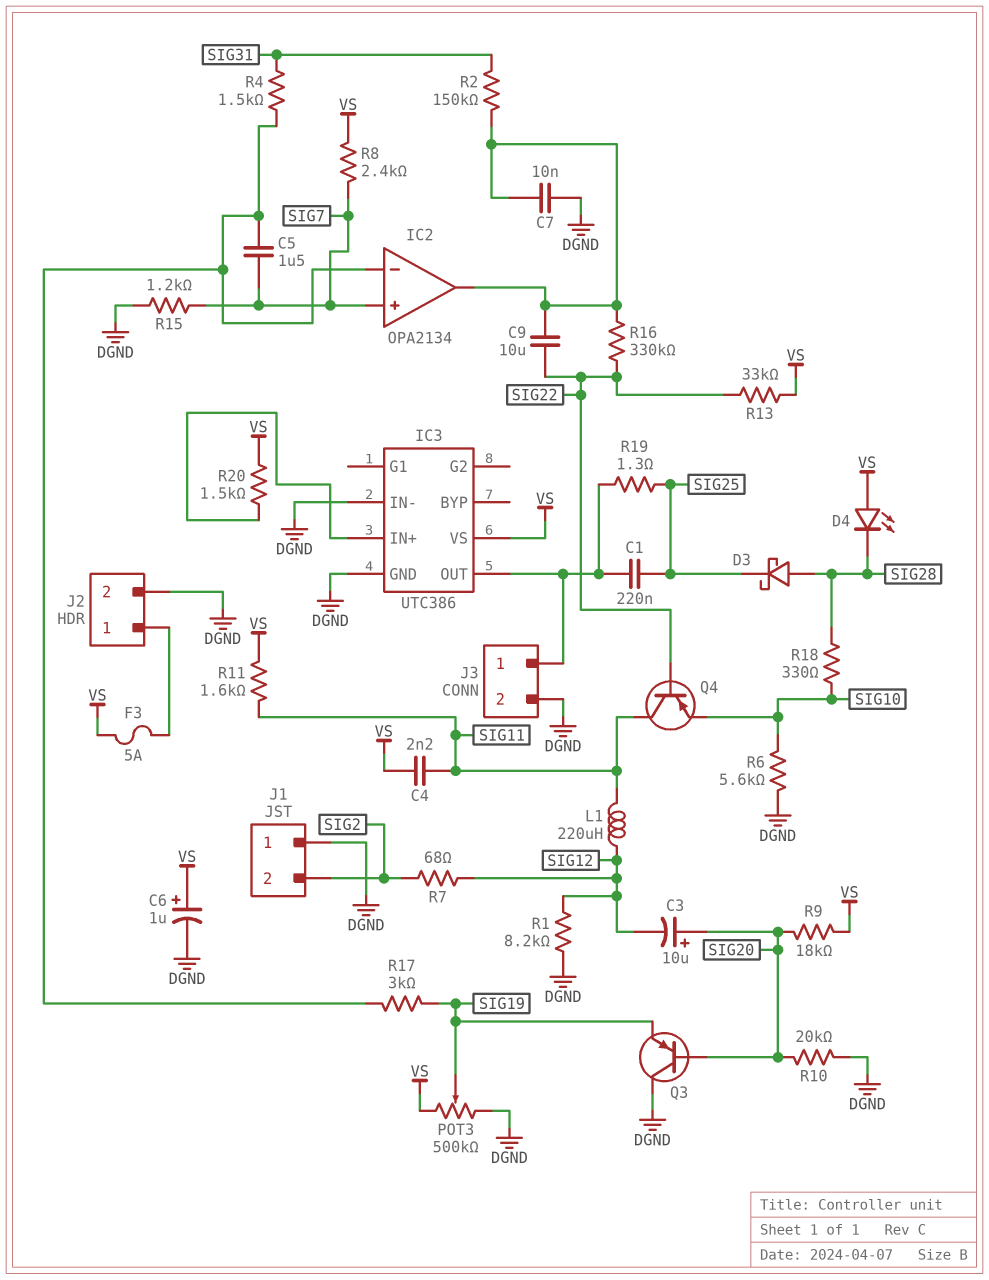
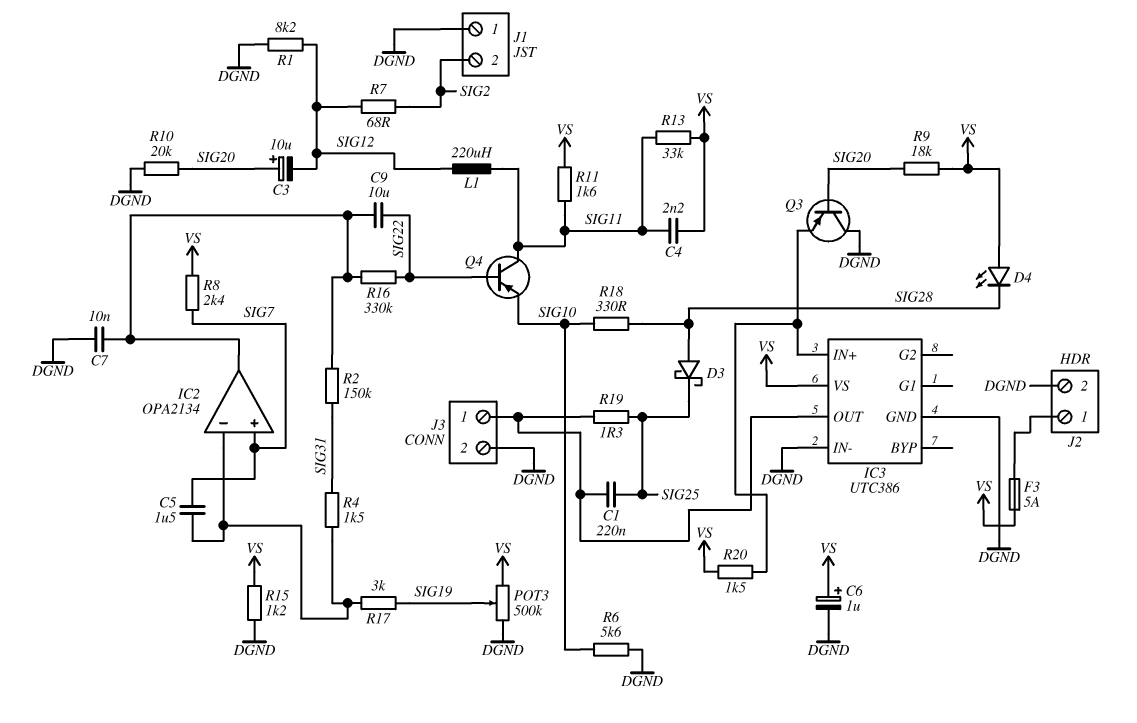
Q3: PNP (B SIG20, C DGND, E SIG19) -> PNP (B SIG20, C DGND, E IC3/IN+)
R13: 33k (SIG22, VS) -> 33k (SIG11, VS)
R15: 1.2k (DGND, SIG7) -> 1.2k (DGND, VS)

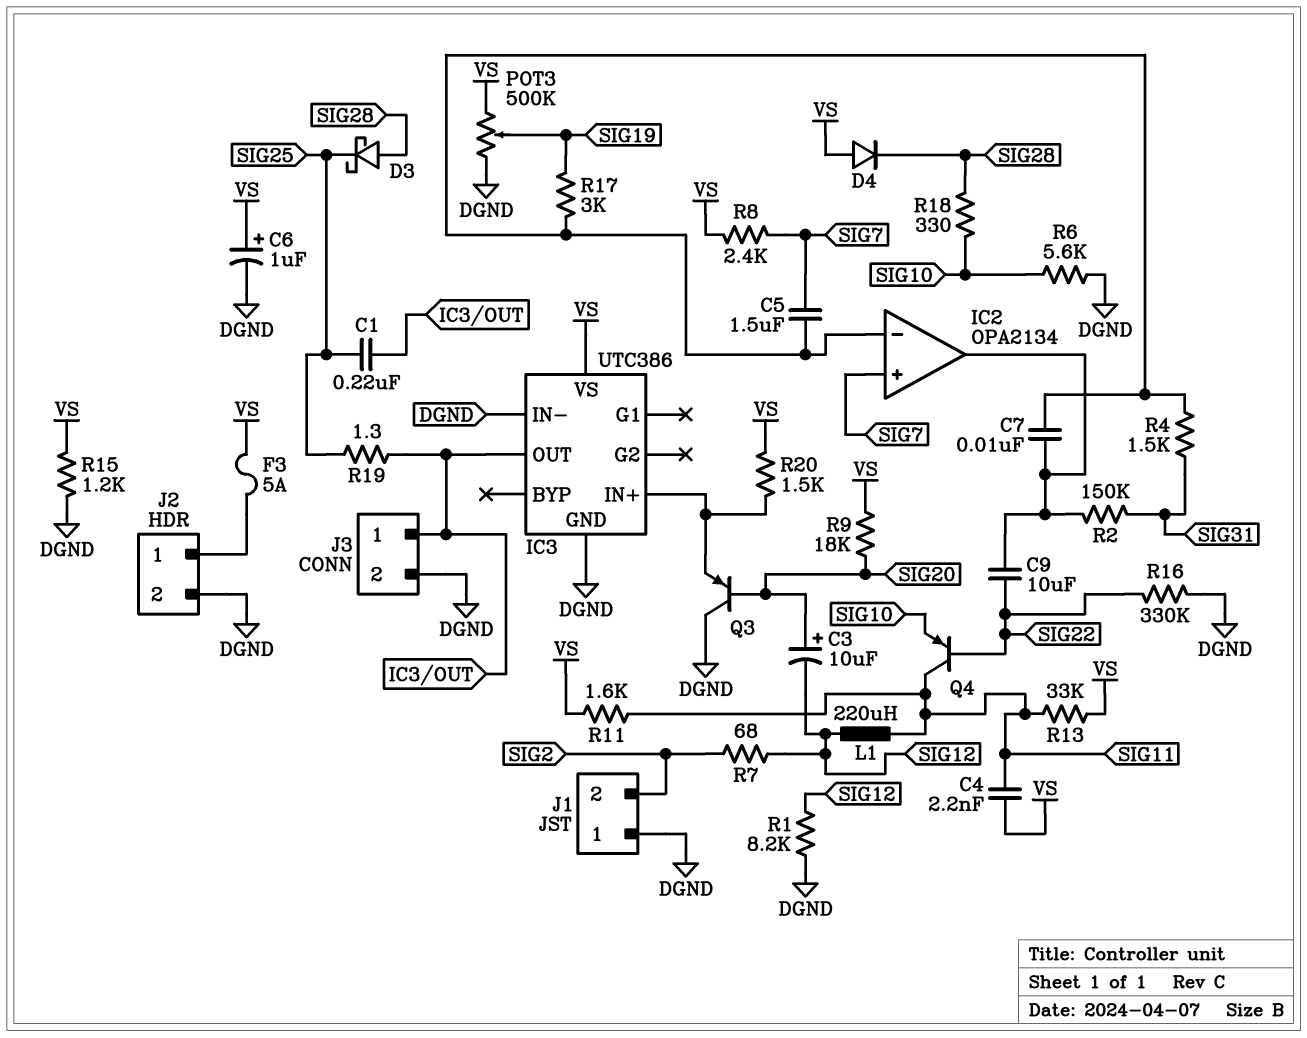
C7: 10nF (DGND, IC2/out) -> 10nF (IC2/in-, IC2/out)
D4: LED (A VS, K SIG28) -> diode (A VS, K SIG28)
R10: 20k (DGND, SIG20) -> none
R16: 330k (IC2/out, SIG22) -> 330k (DGND, SIG22)

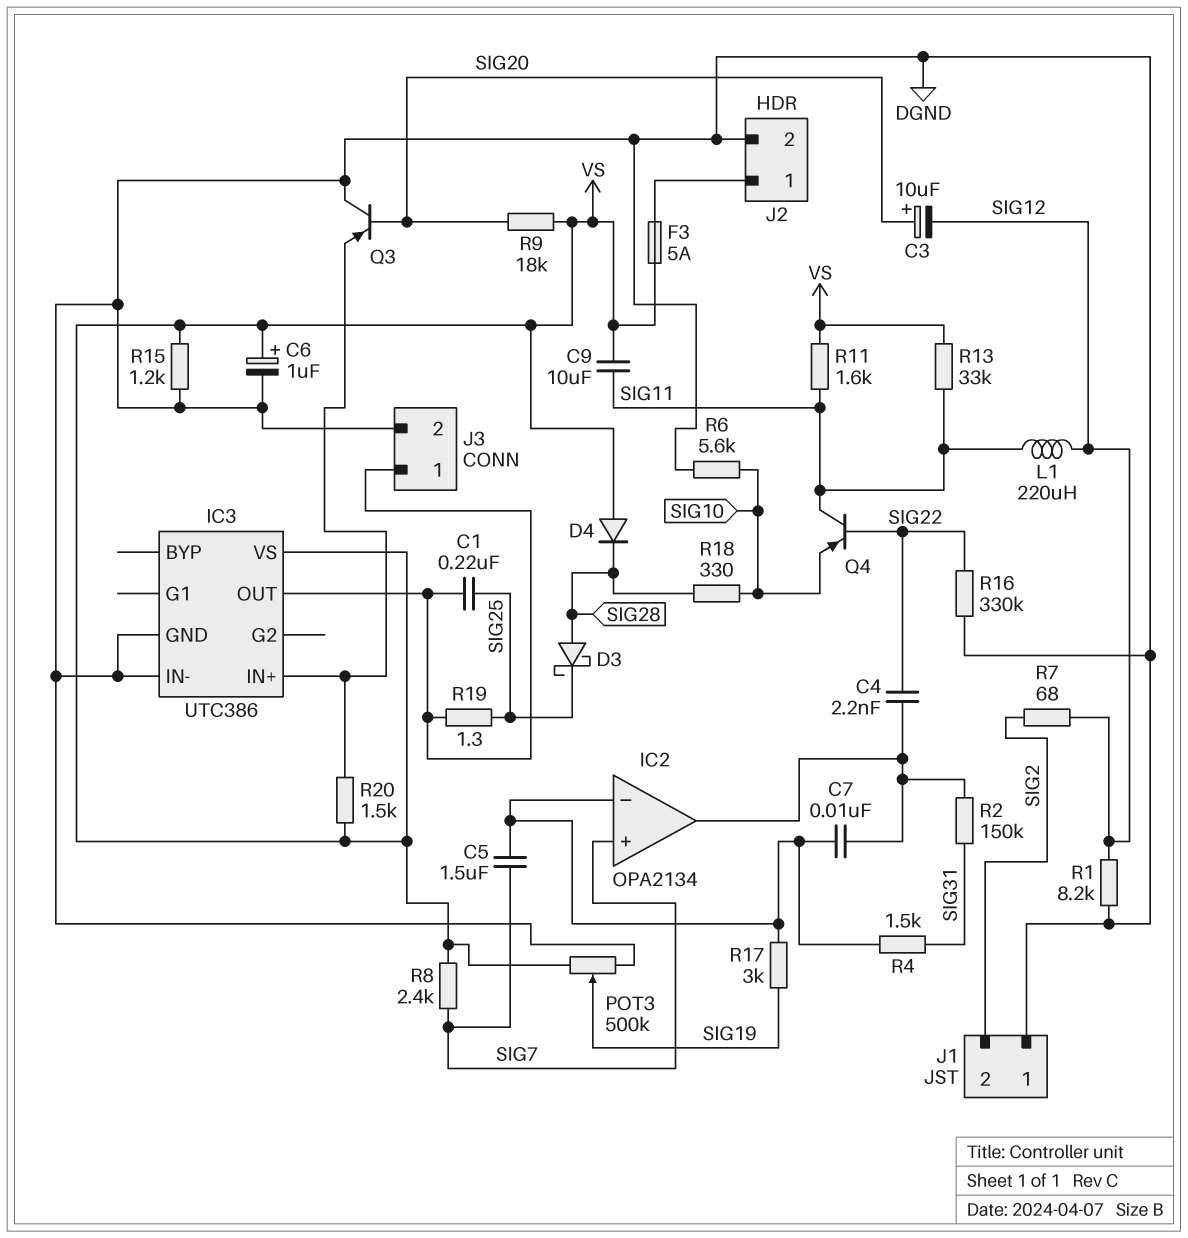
C4: 2.2nF (SIG11, VS) -> 2.2nF (IC2/out, SIG22)
C9: 10uF (IC2/out, SIG22) -> 10uF (SIG11, VS)

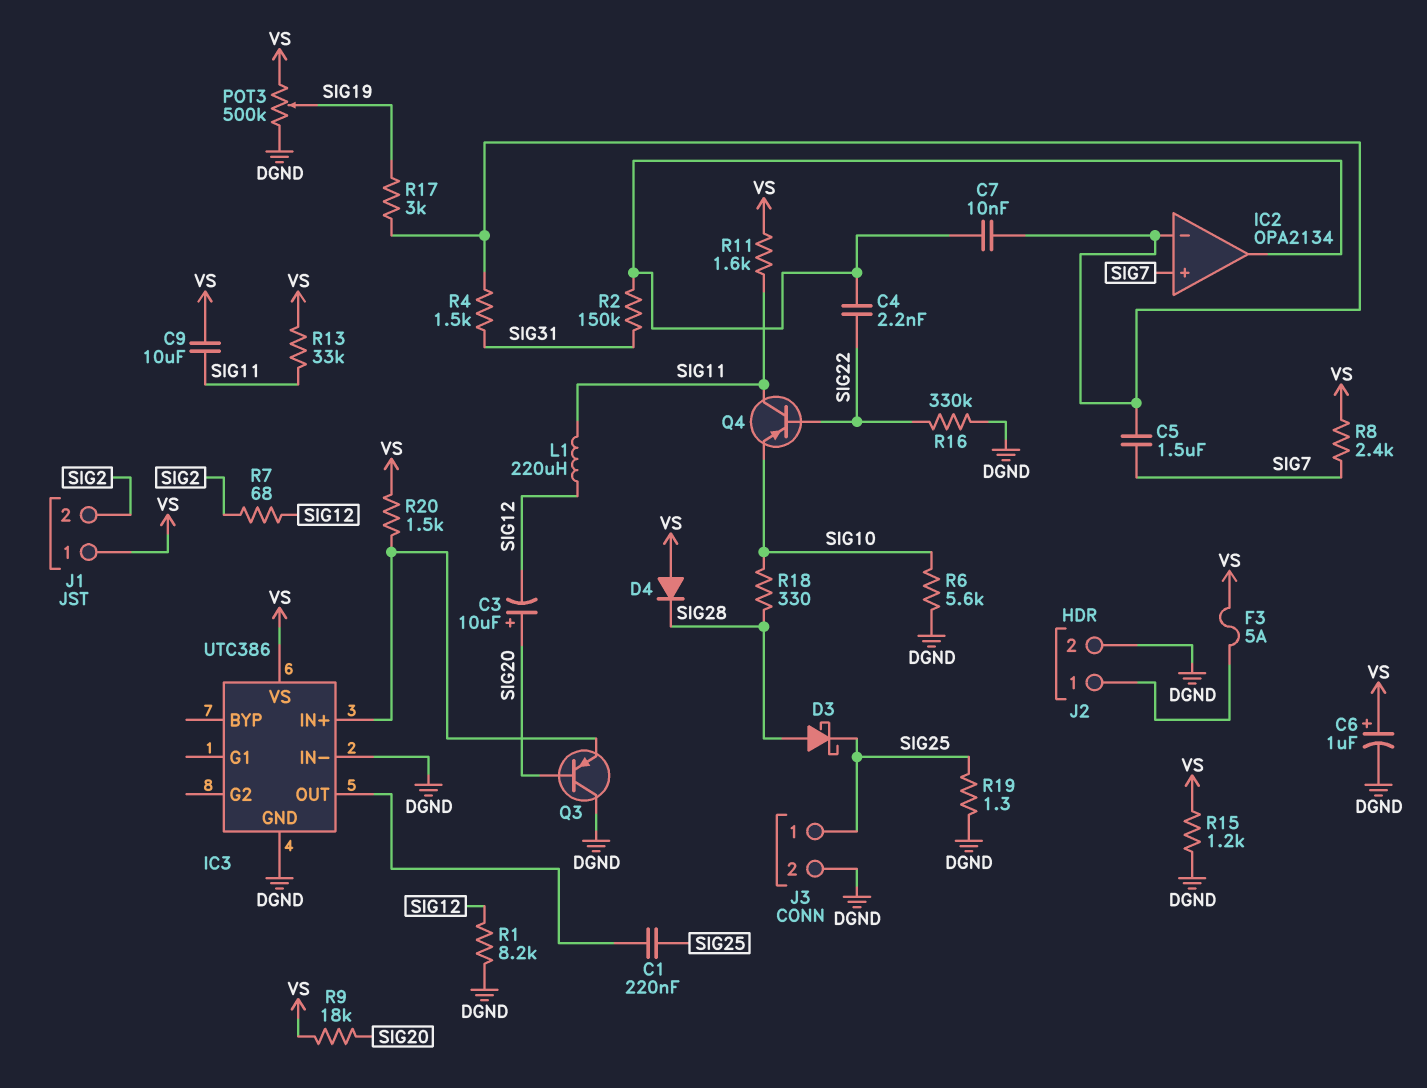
J1 pin 1: DGND -> VS
J3 pin 1: IC3/OUT -> SIG25
R19: 1.3 (IC3/OUT, SIG25) -> 1.3 (DGND, SIG25)

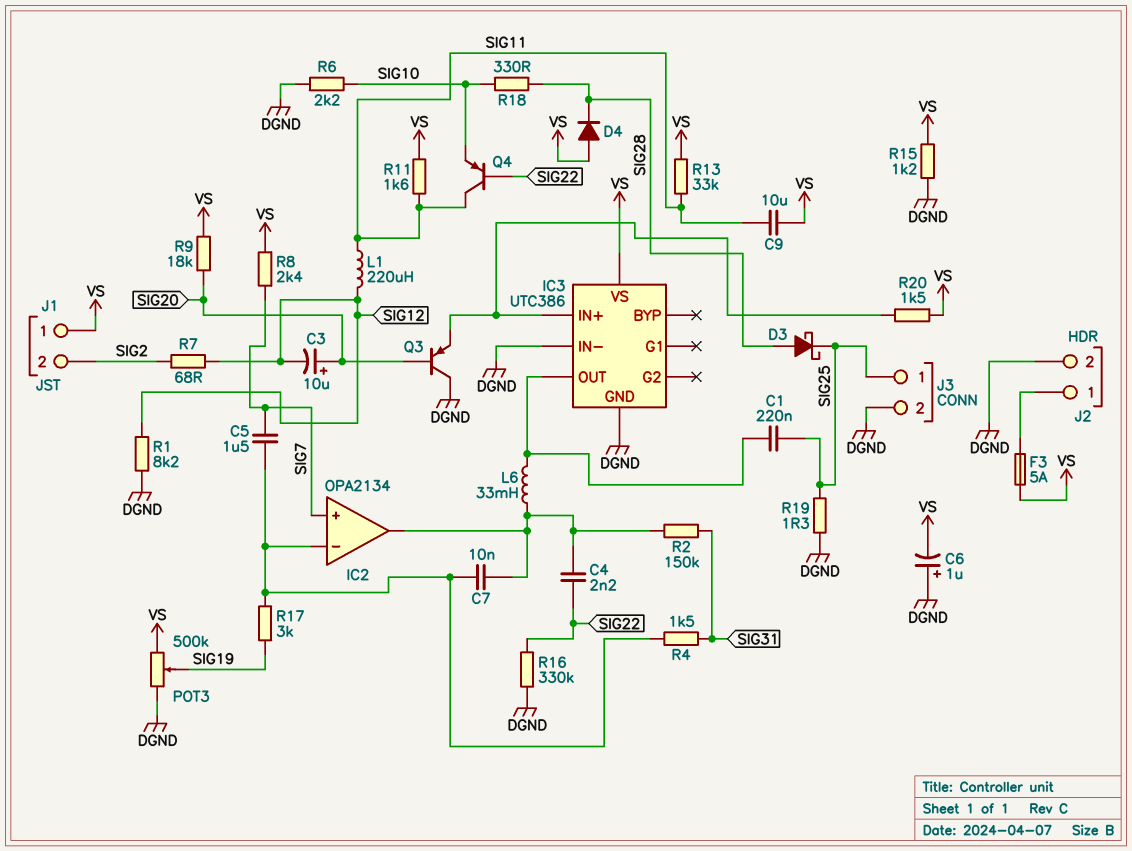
C6: 1uF (plus VS, minus DGND) -> 1uF (plus DGND, minus VS)
L6: none -> 33mH (IC2/out, IC3/OUT)
R6: 5.6k (DGND, SIG10) -> 2.2k (DGND, SIG10)

